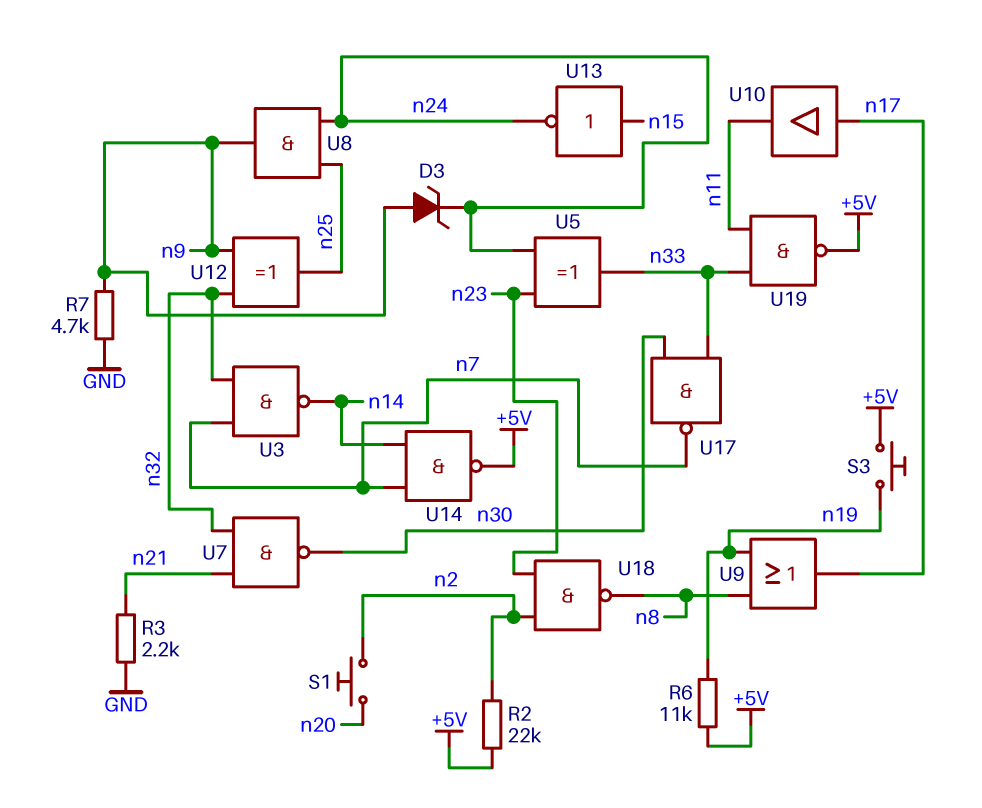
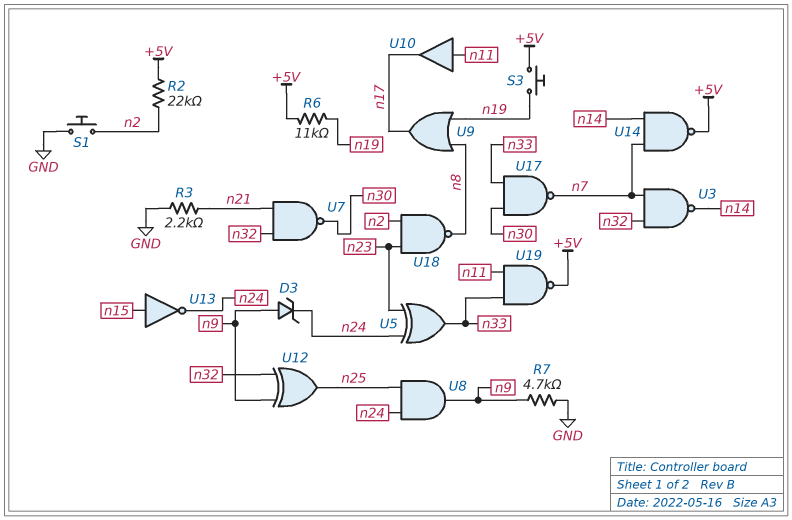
S1: button (n2, n20) -> button (GND, n2)
U10: buffer (in n17, out n11) -> buffer (in n11, out n17)

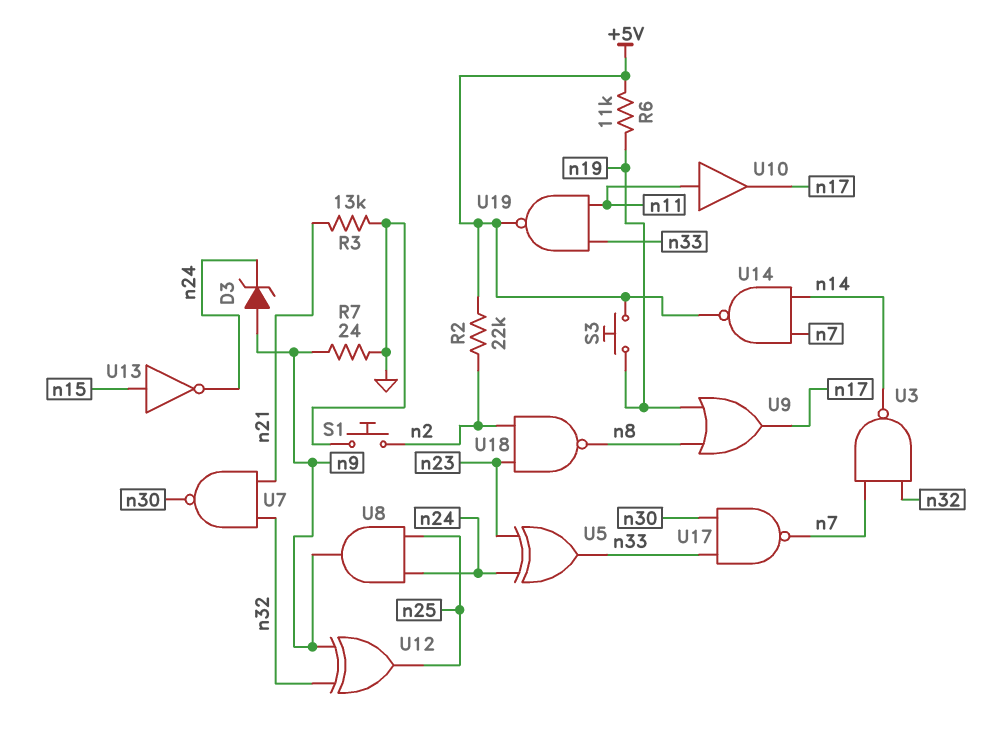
R3: 2.2k (GND, n21) -> 13k (GND, n21)
R7: 4.7k (GND, n9) -> 24 (GND, n9)

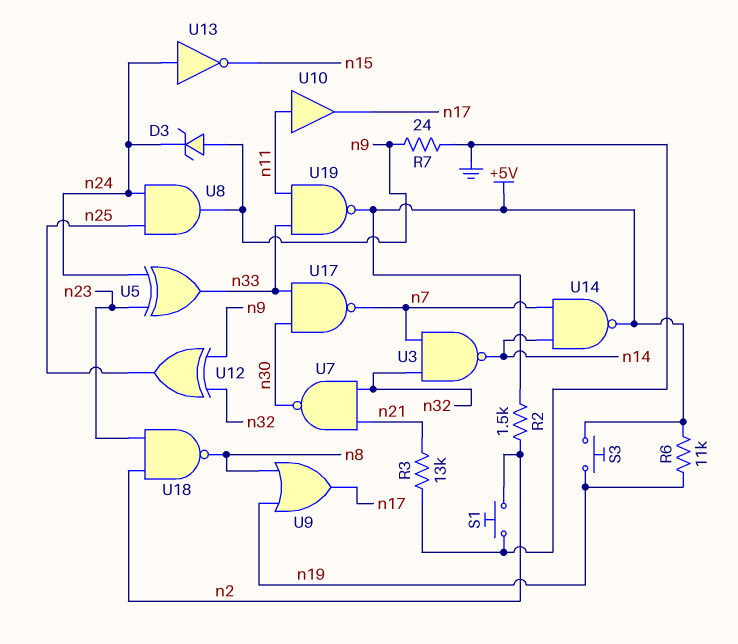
R2: 22k (+5V, n2) -> 1.5k (+5V, n2)
U13: NOT (in n15, out n24) -> NOT (in n24, out n15)

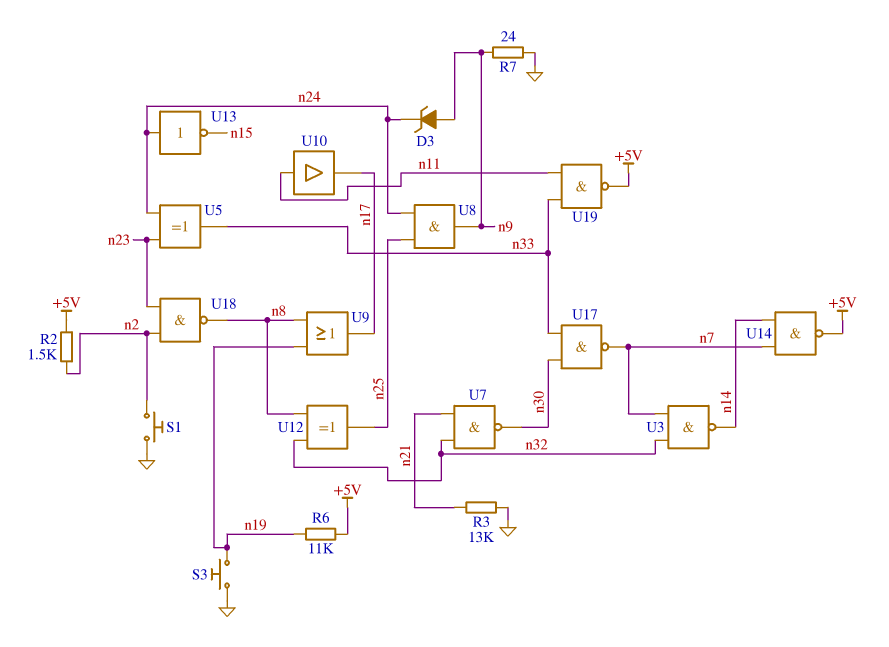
S3: button (+5V, n19) -> button (GND, n19)
U12: XOR (in n9, in n32, out n25) -> XOR (in n8, in n32, out n25)

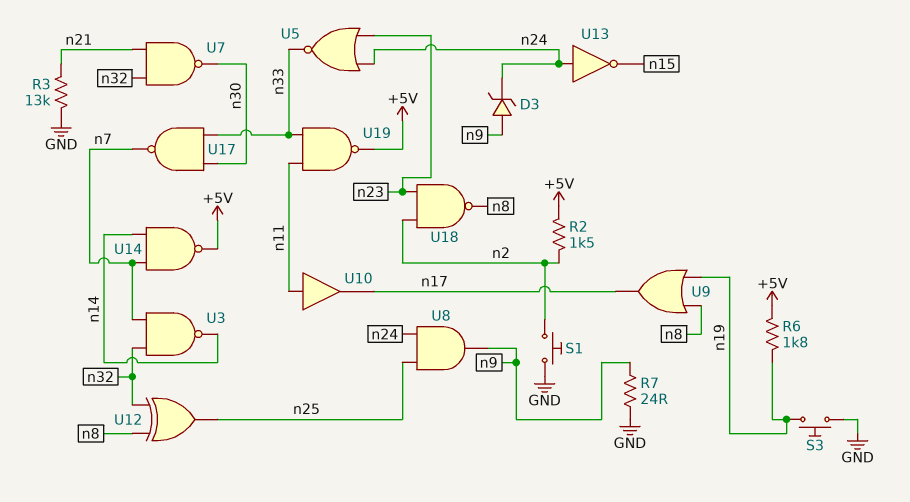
R6: 11k (+5V, n19) -> 1.8k (+5V, n19)
U5: XOR (in n23, in n24, out n33) -> NOR (in n23, in n24, out n33)

